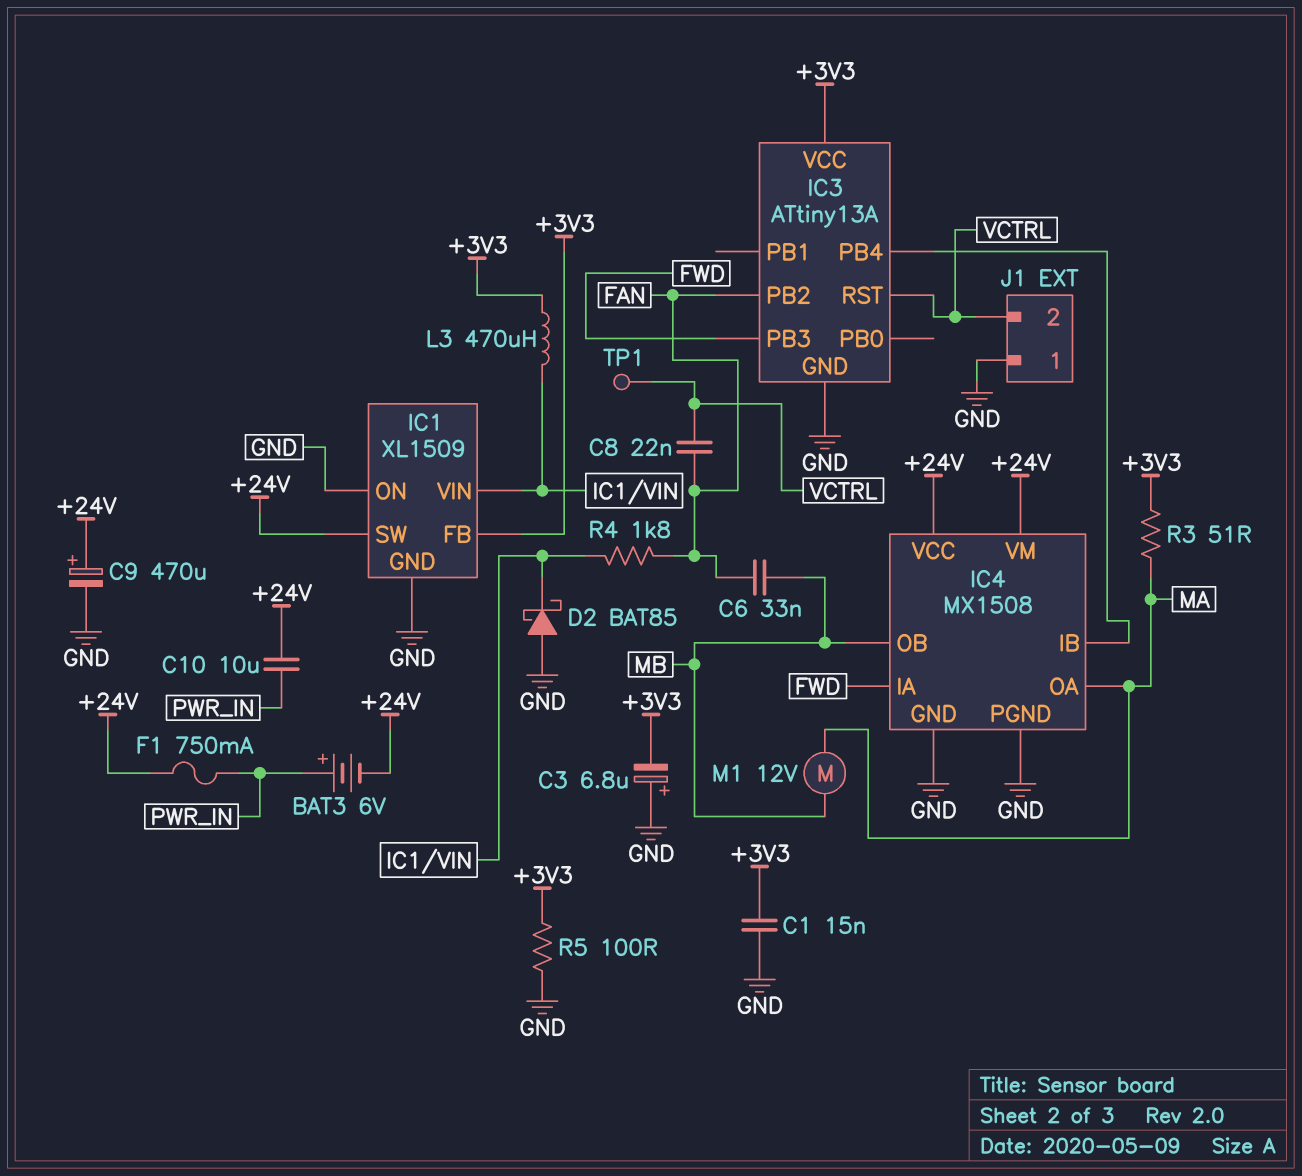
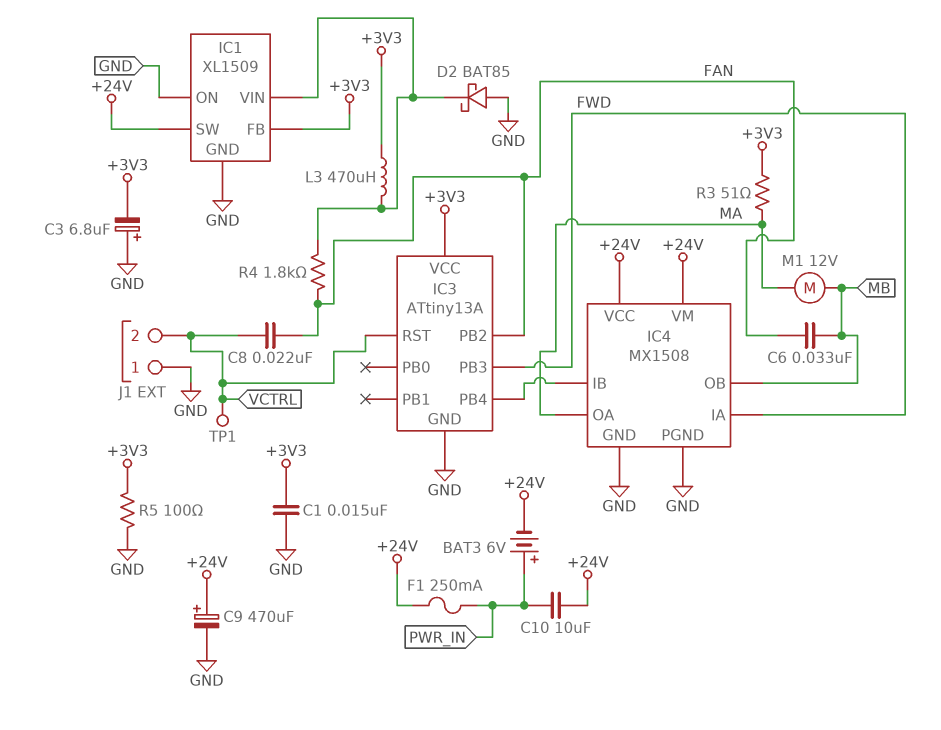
F1: 750mA (+24V, PWR_IN) -> 250mA (+24V, PWR_IN)

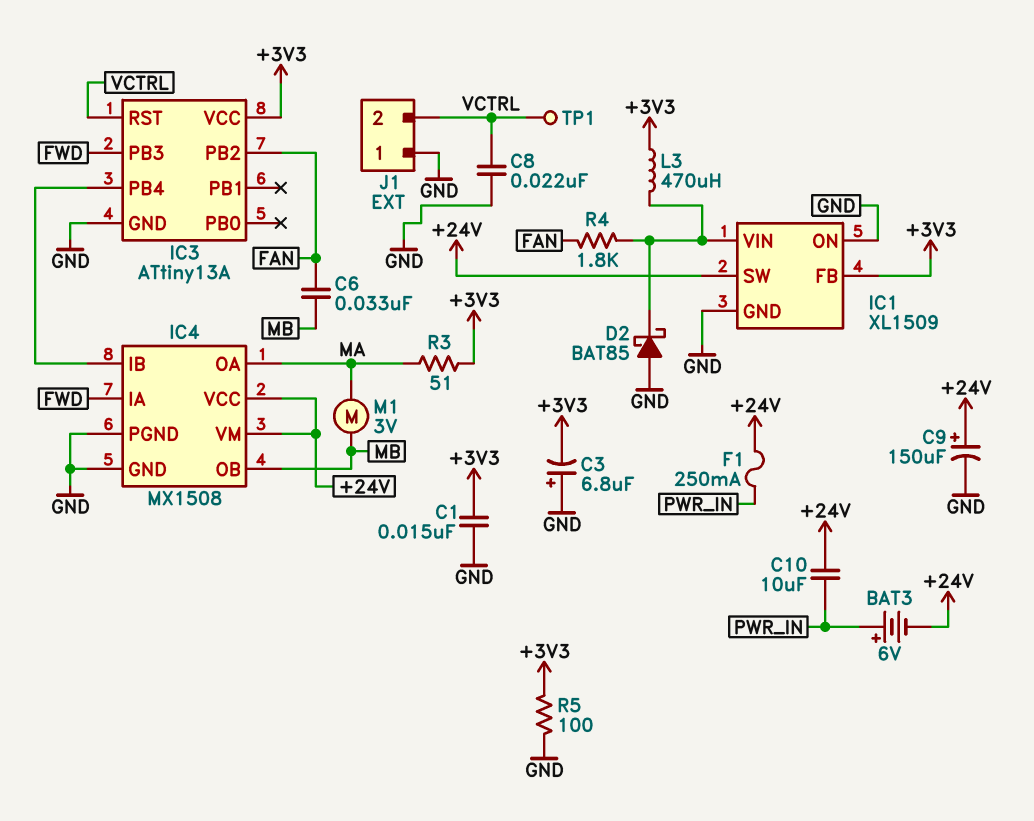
C8: 22nF (FAN, VCTRL) -> 22nF (GND, VCTRL)
C9: 470uF (plus +24V, minus GND) -> 150uF (plus +24V, minus GND)
M1: motor 12V (MA, MB) -> motor 3V (MA, MB)

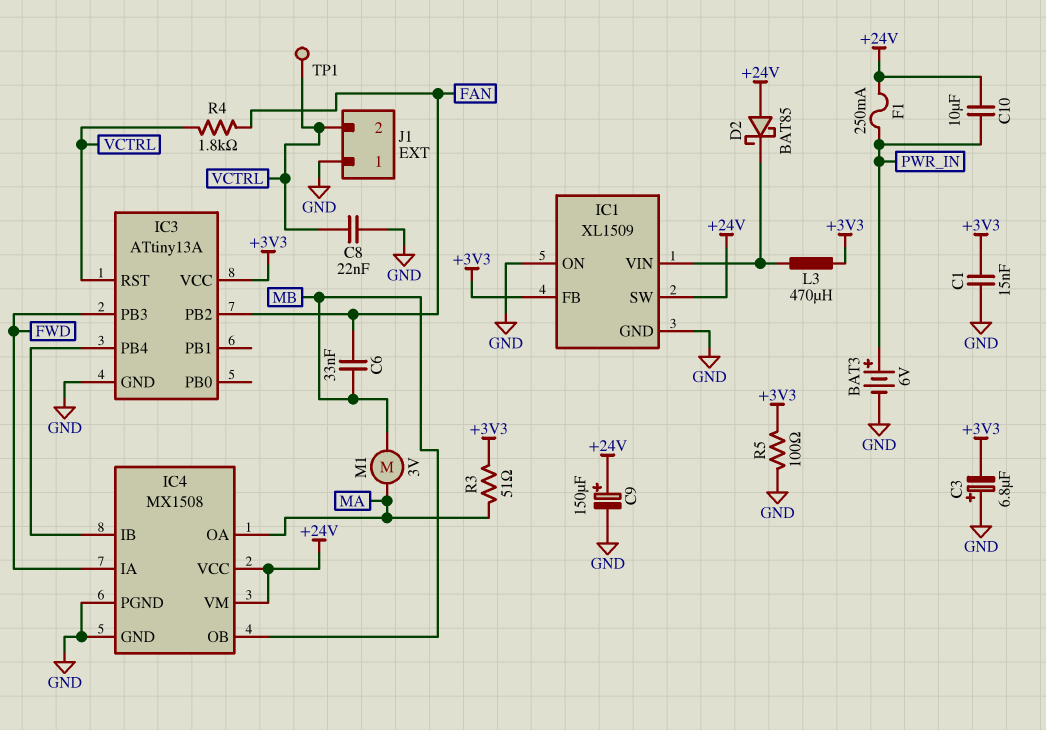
BAT3: 6V (plus PWR_IN, minus +24V) -> 6V (plus PWR_IN, minus GND)
D2: schottky BAT85 (A GND, K IC1/VIN) -> schottky BAT85 (A +24V, K IC1/VIN)
R4: 1.8k (FAN, IC1/VIN) -> 1.8k (FAN, VCTRL)

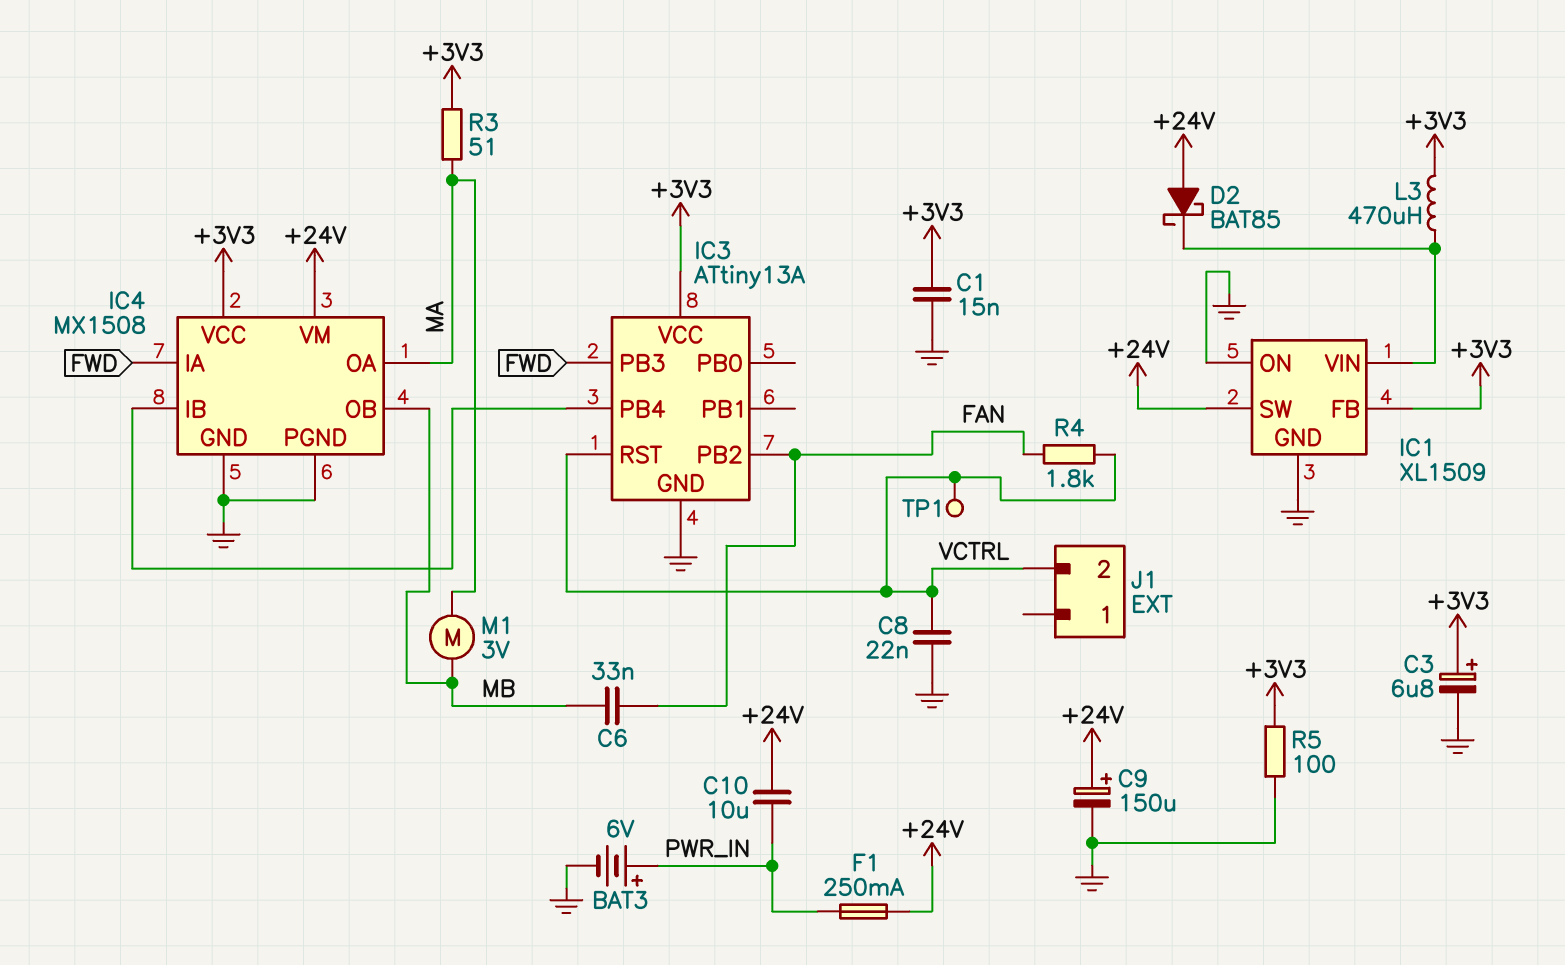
C3: 6.8uF (plus GND, minus +3V3) -> 6.8uF (plus +3V3, minus GND)
IC4 pin VCC: +24V -> +3V3
J1 pin 1: GND -> none

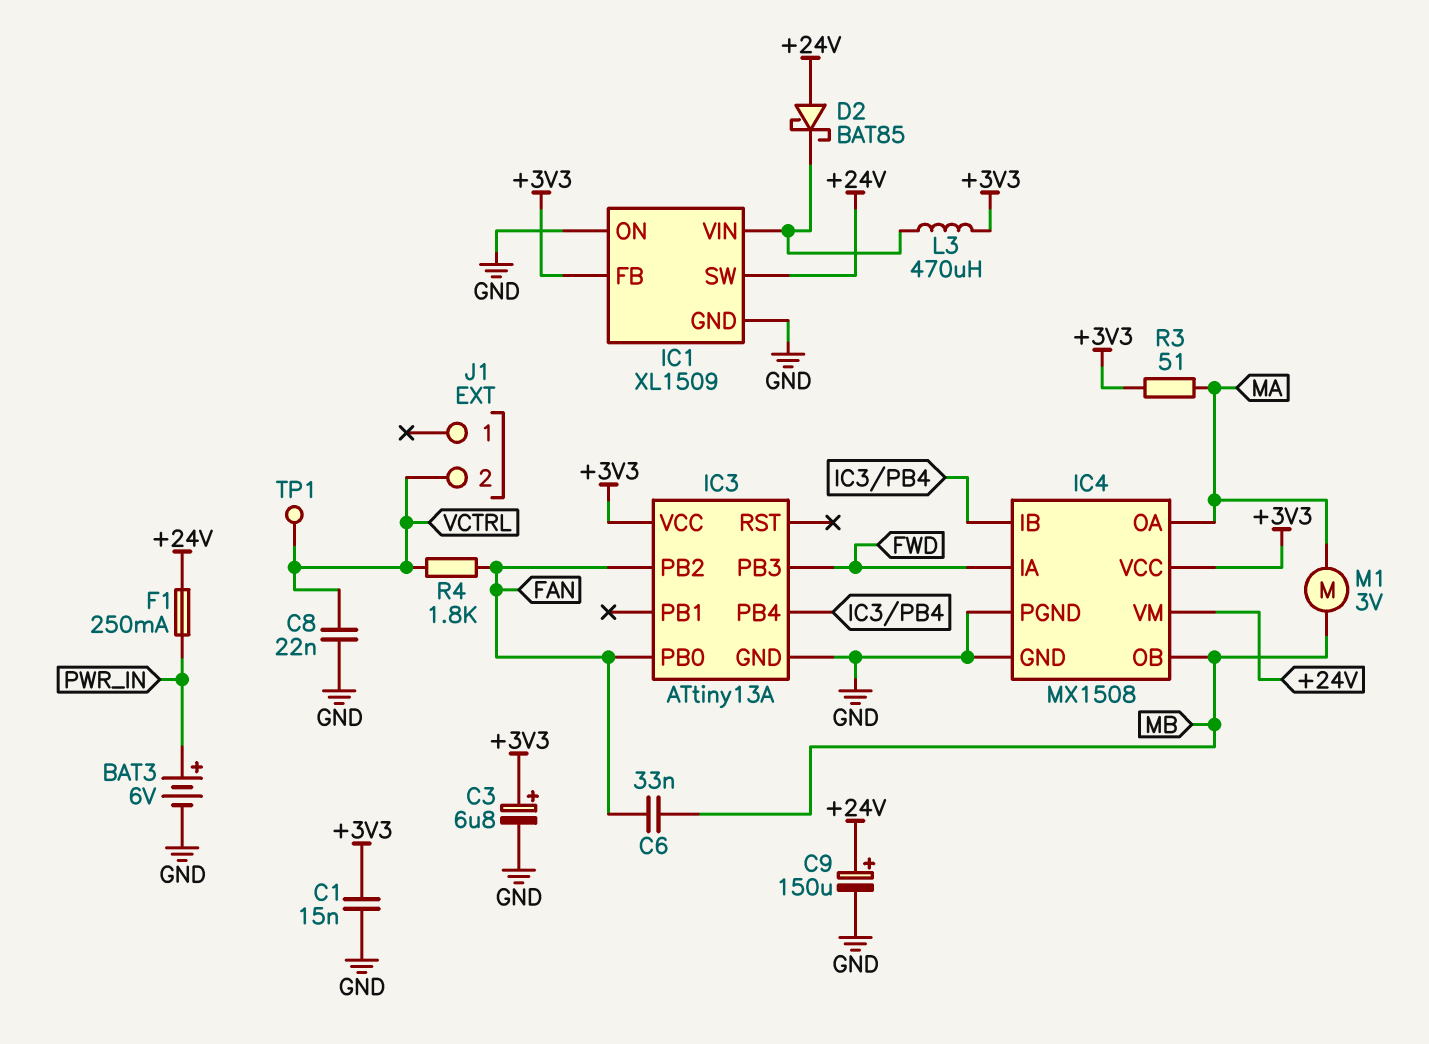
C10: 10uF (+24V, PWR_IN) -> none
IC3 pin PB0: none -> FAN
IC3 pin RST: VCTRL -> none
R5: 100 (+3V3, GND) -> none

